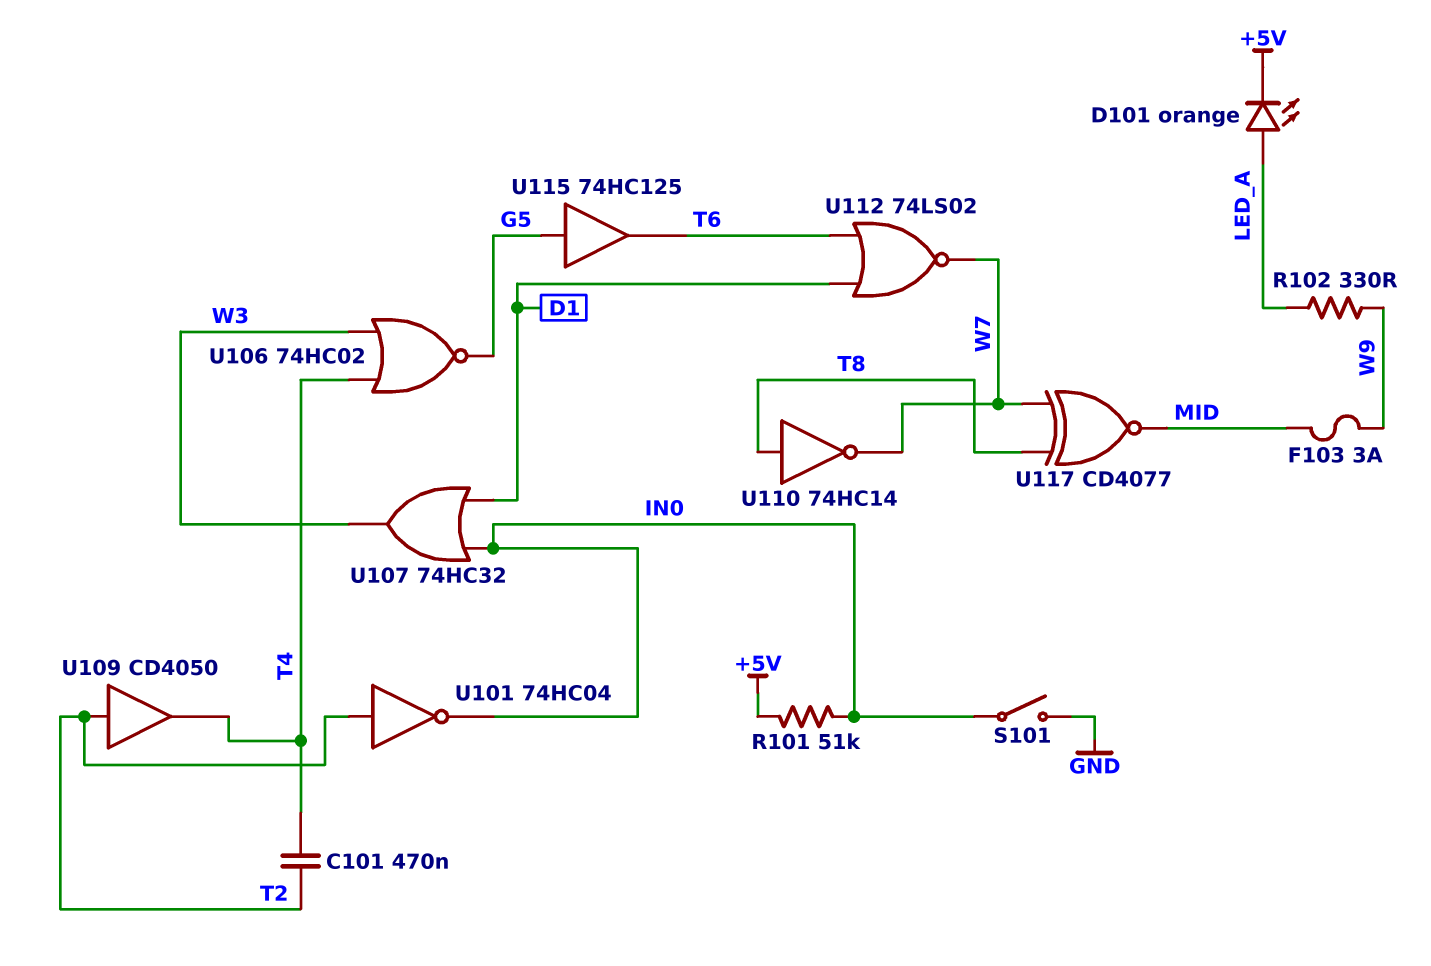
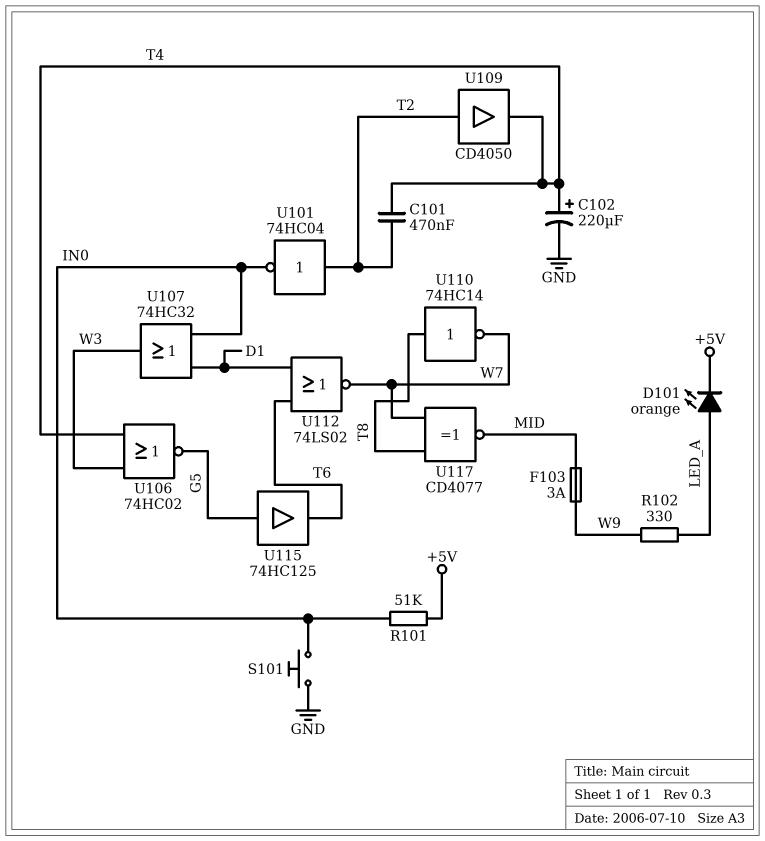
C102: none -> 220uF (plus T4, minus GND)
S101: switch (GND, IN0) -> button (GND, IN0)

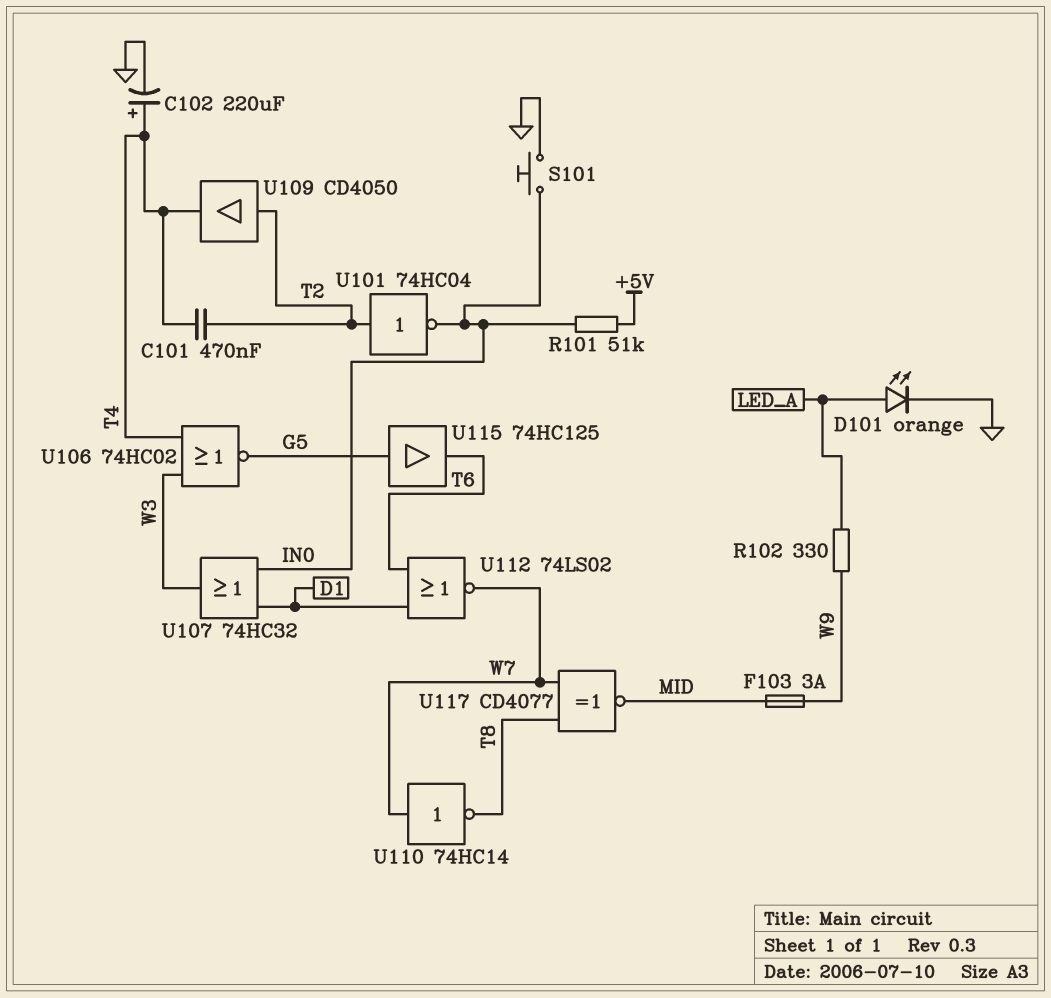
D101: LED orange (A LED_A, K +5V) -> LED orange (A LED_A, K GND)
U110: NOT 74HC14 (in T8, out W7) -> NOT 74HC14 (in W7, out T8)

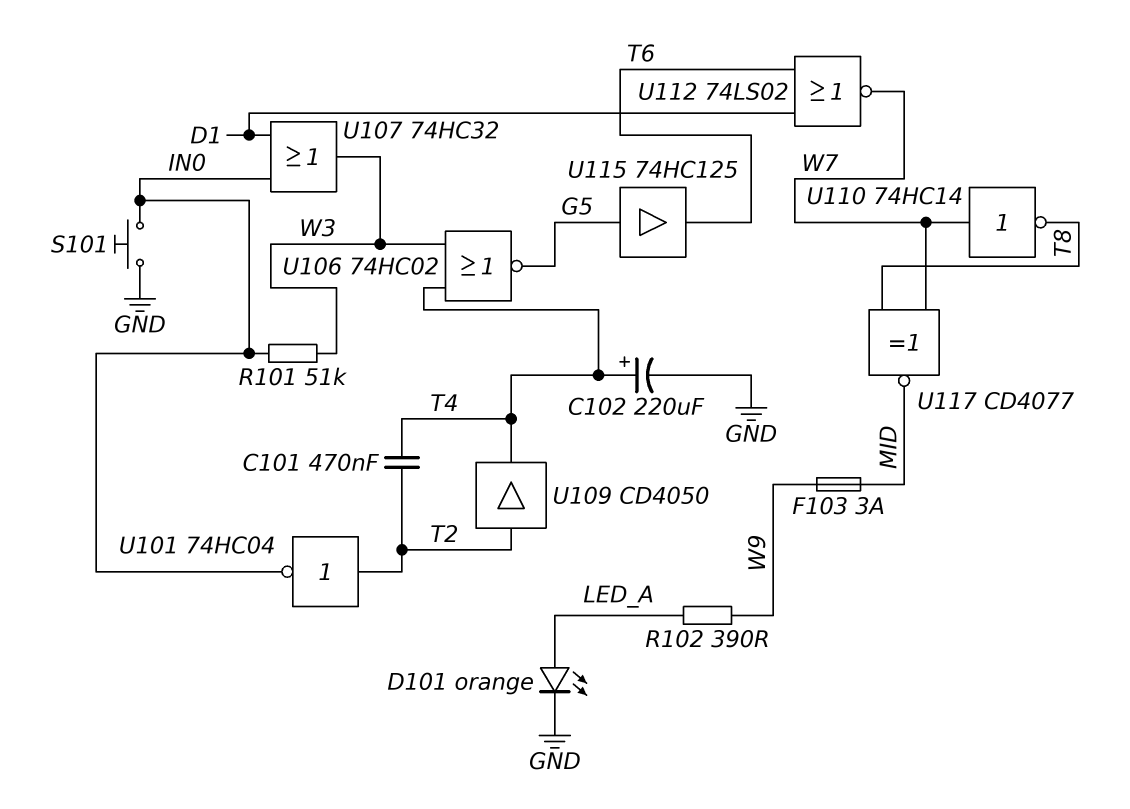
R101: 51k (+5V, IN0) -> 51k (IN0, W3)
R102: 330 (LED_A, W9) -> 390 (LED_A, W9)

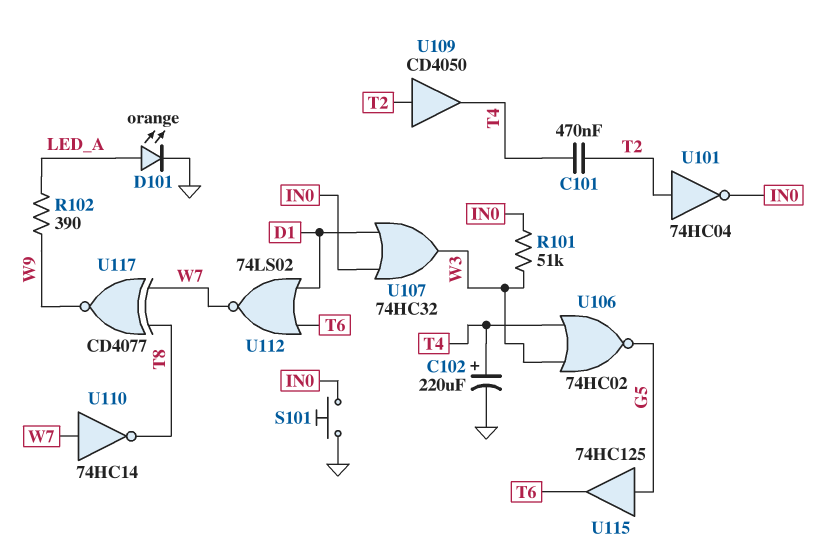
F103: 3A (MID, W9) -> none
U117: XNOR CD4077 (in T8, in W7, out MID) -> XNOR CD4077 (in T8, in W7, out W9)

